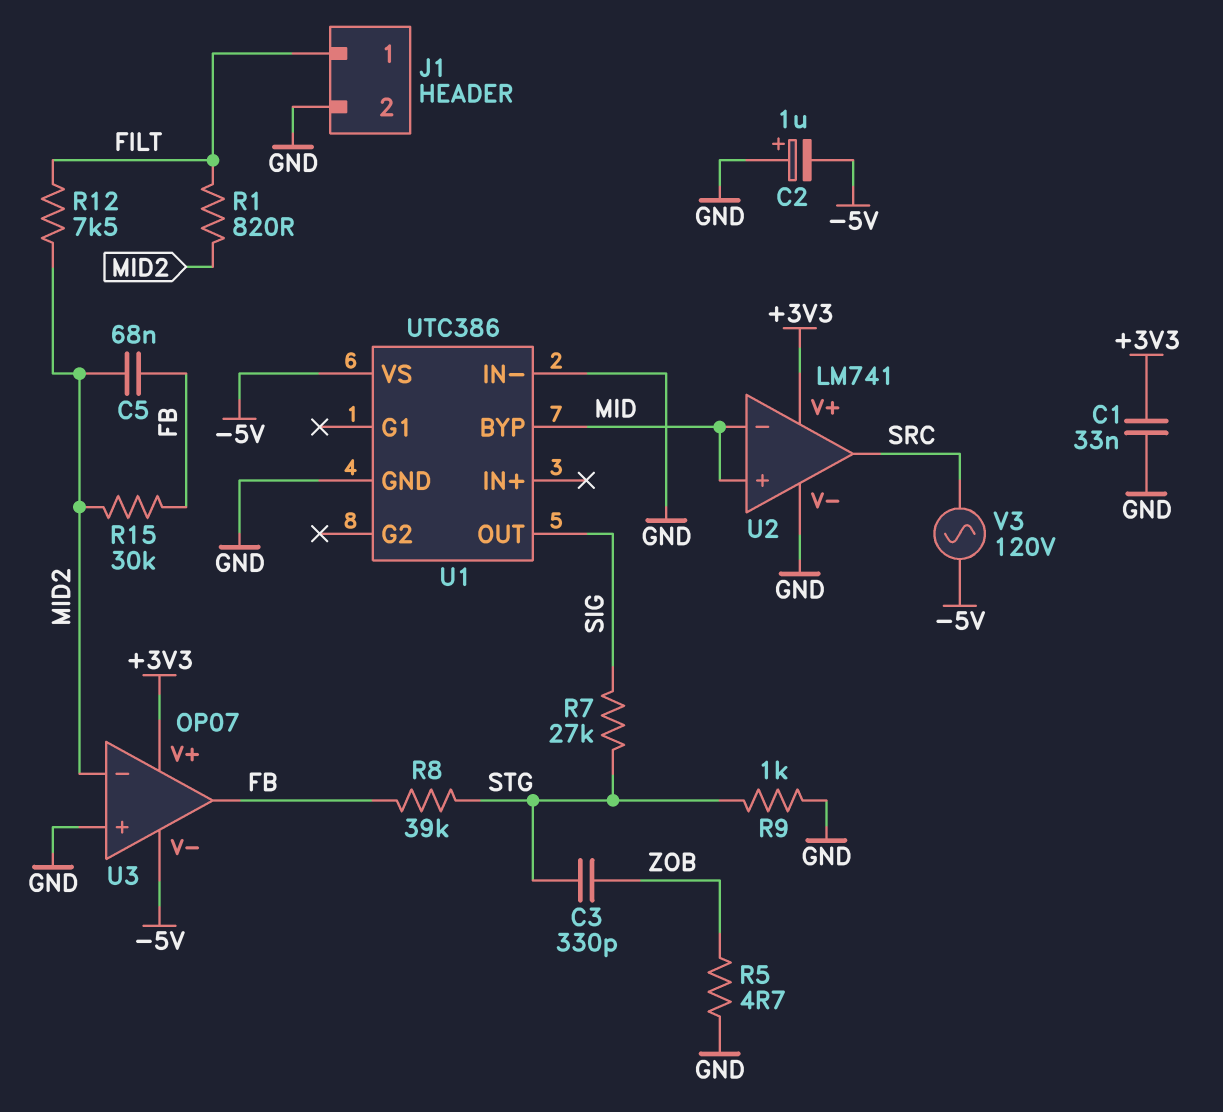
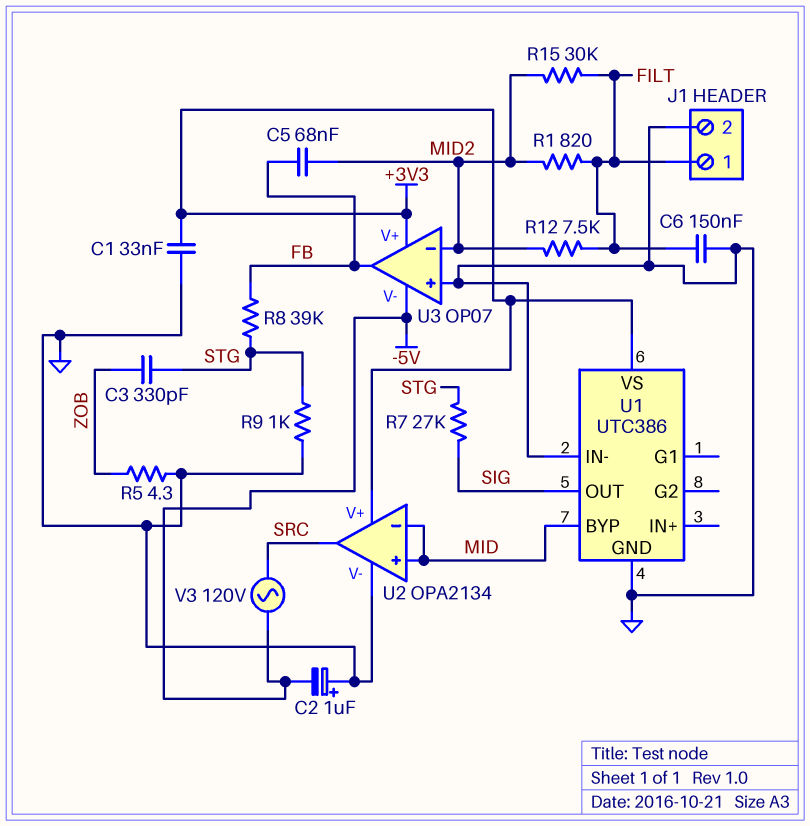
C6: none -> 150nF (FILT, GND)
R5: 4.7 (GND, ZOB) -> 4.3 (GND, ZOB)
R15: 30k (FB, MID2) -> 30k (FILT, MID2)
U1 pin VS: -5V -> +3V3
U2: LM741 -> OPA2134

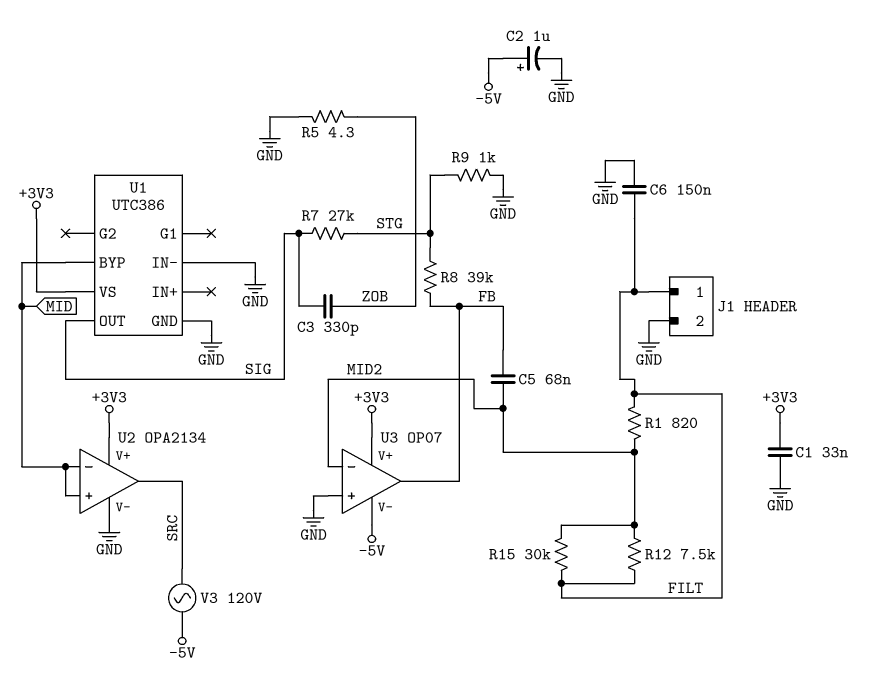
C2: 1uF (plus GND, minus -5V) -> 1uF (plus -5V, minus GND)
C3: 330pF (STG, ZOB) -> 330pF (SIG, ZOB)

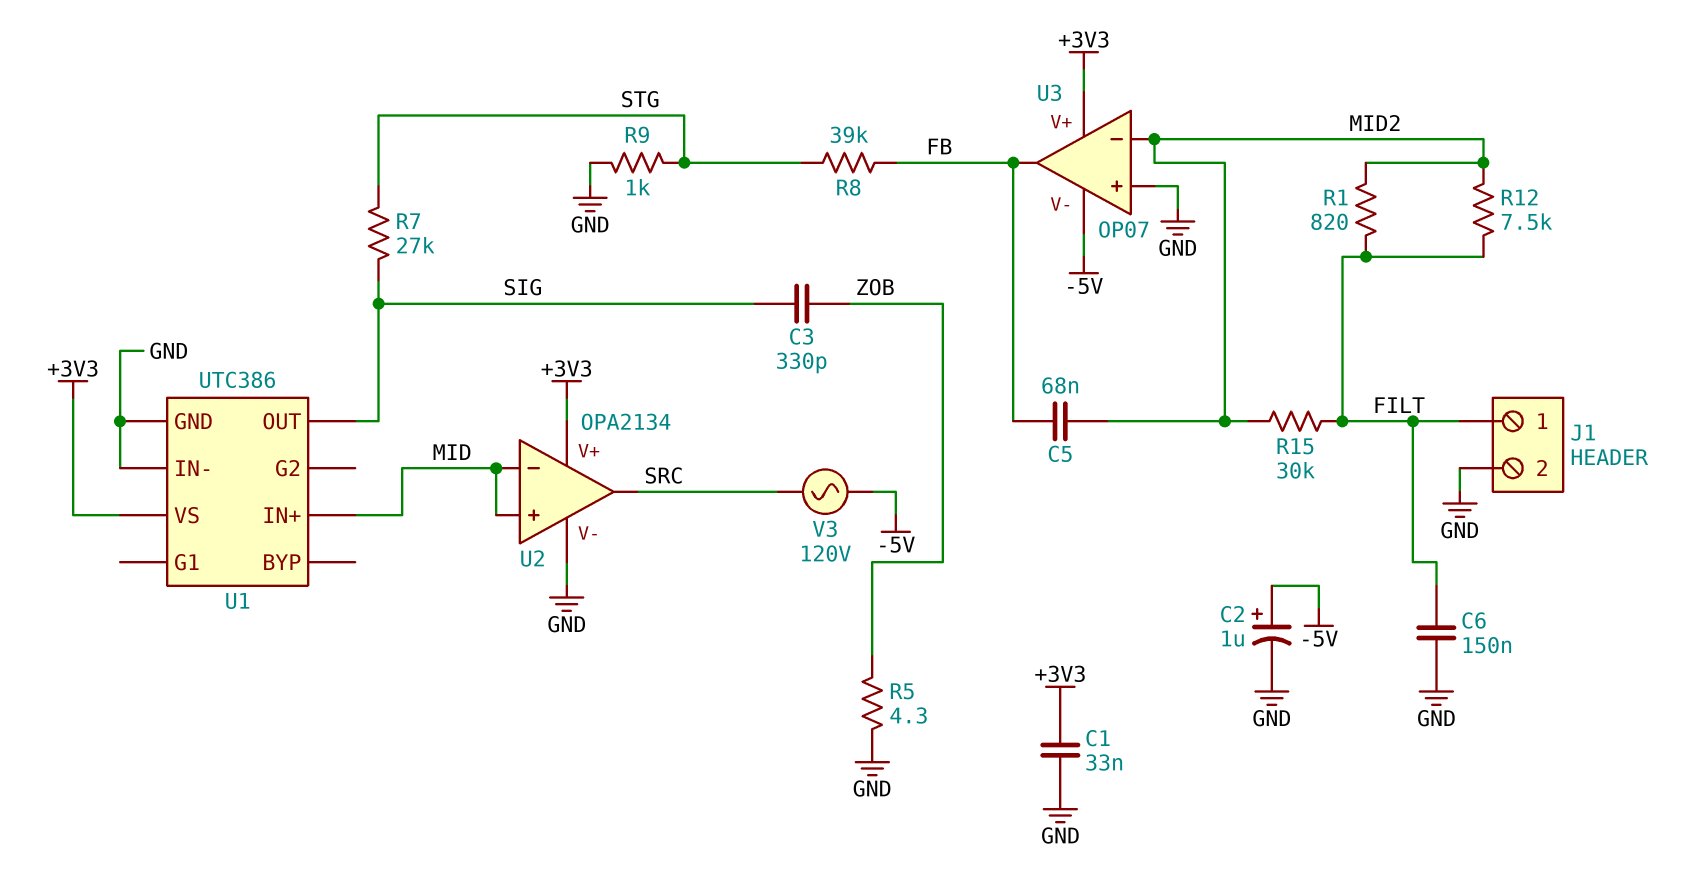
U1 pin BYP: MID -> none
U1 pin IN+: none -> MID

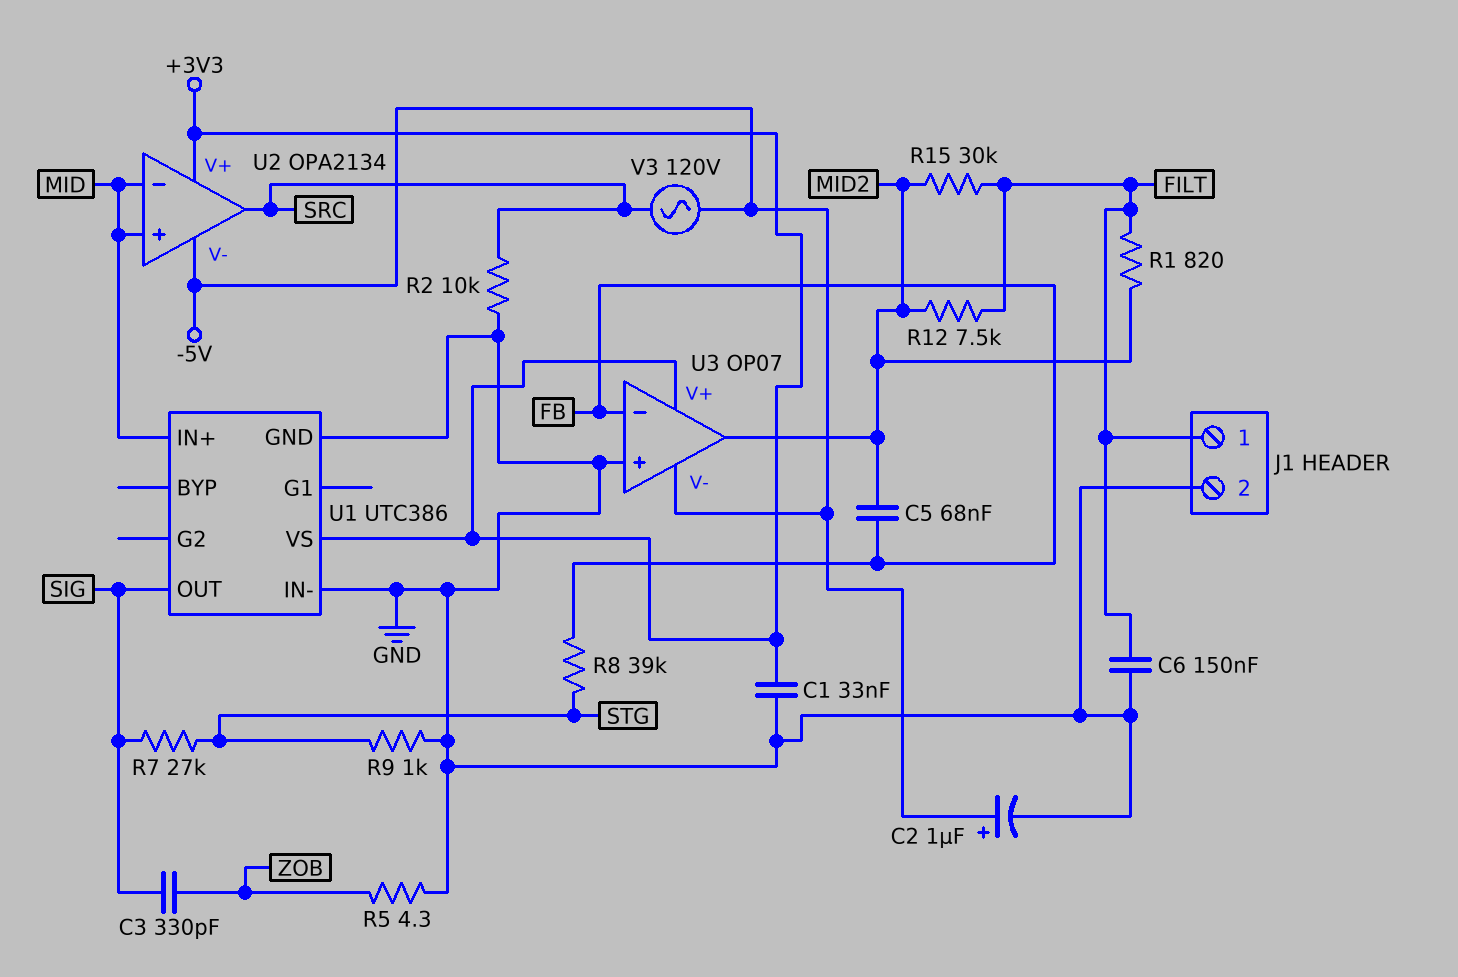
R2: none -> 10k (GND, SRC)
U2 pin V-: GND -> -5V
U3 pin in-: MID2 -> FB
U3 pin out: FB -> MID2

